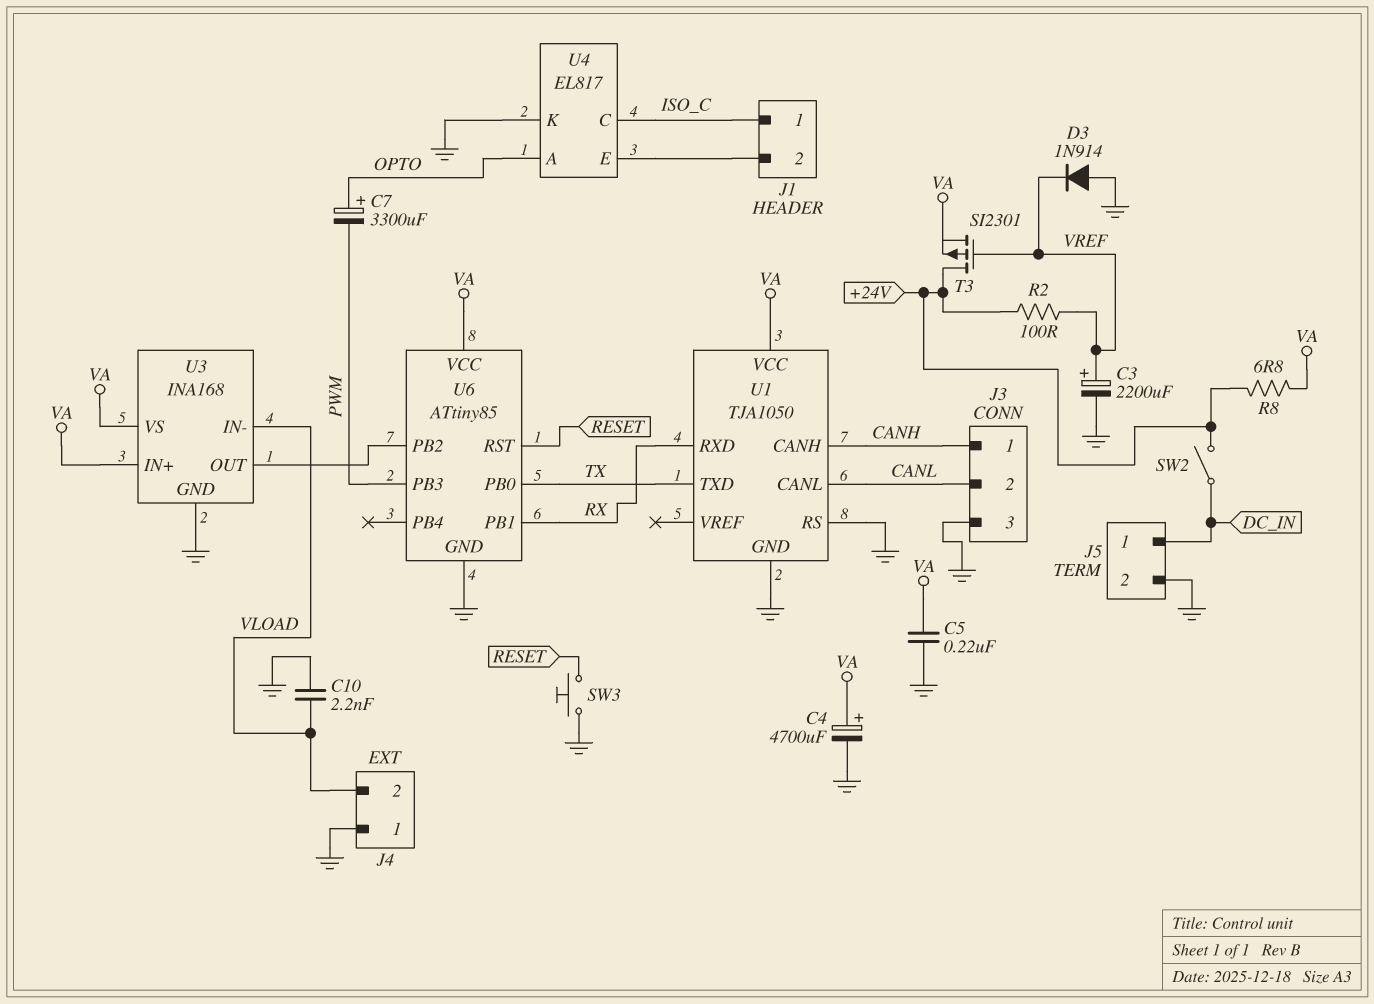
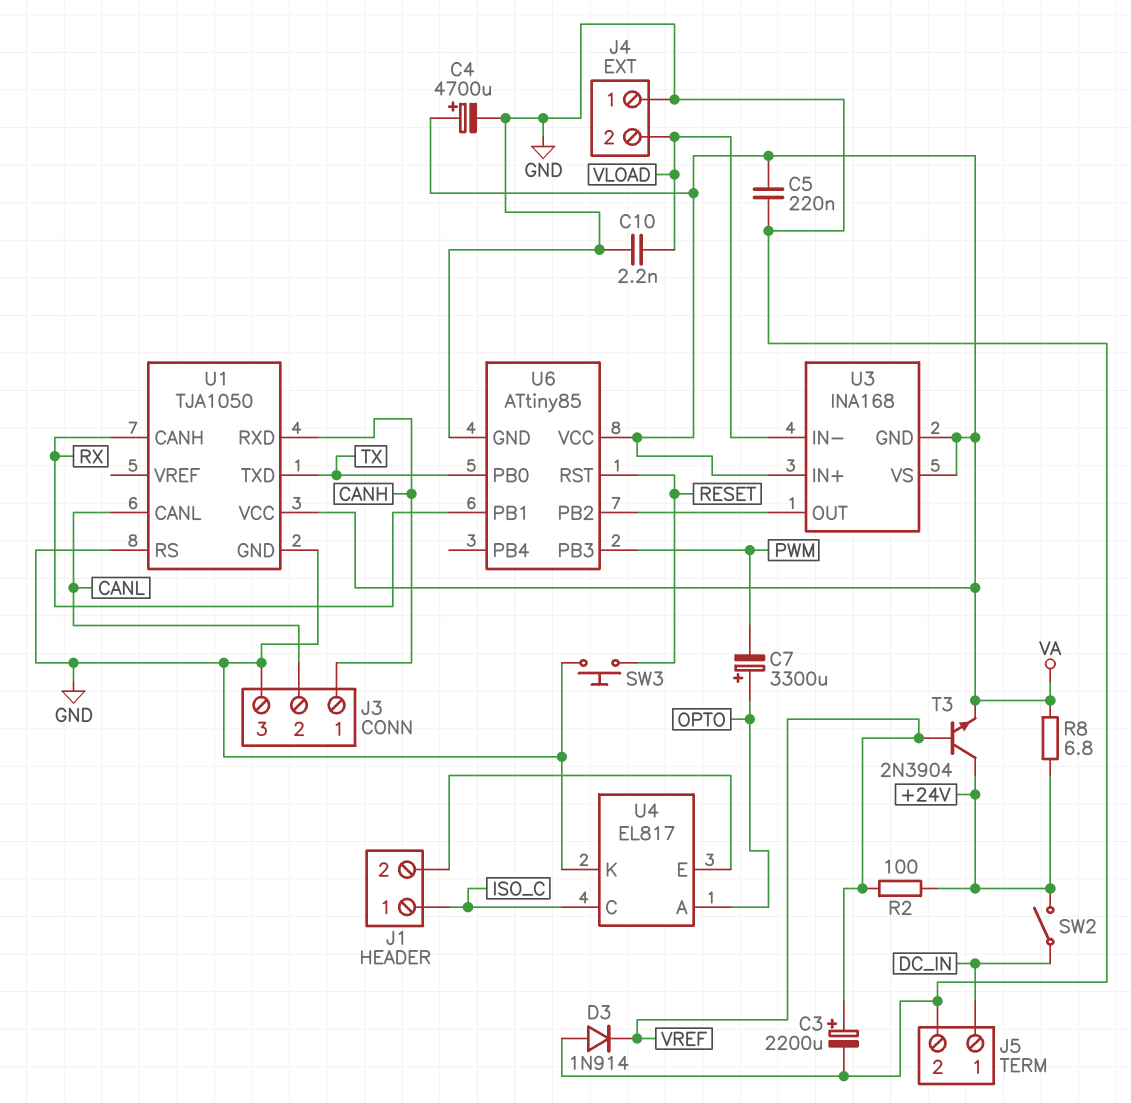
T3: PMOS SI2301 (G VREF, D +24V, S VA) -> NPN 2N3904 (B VREF, C +24V, E VA)
U1 pin CANH: CANH -> RX
U1 pin RXD: RX -> CANH
U3 pin GND: GND -> VA

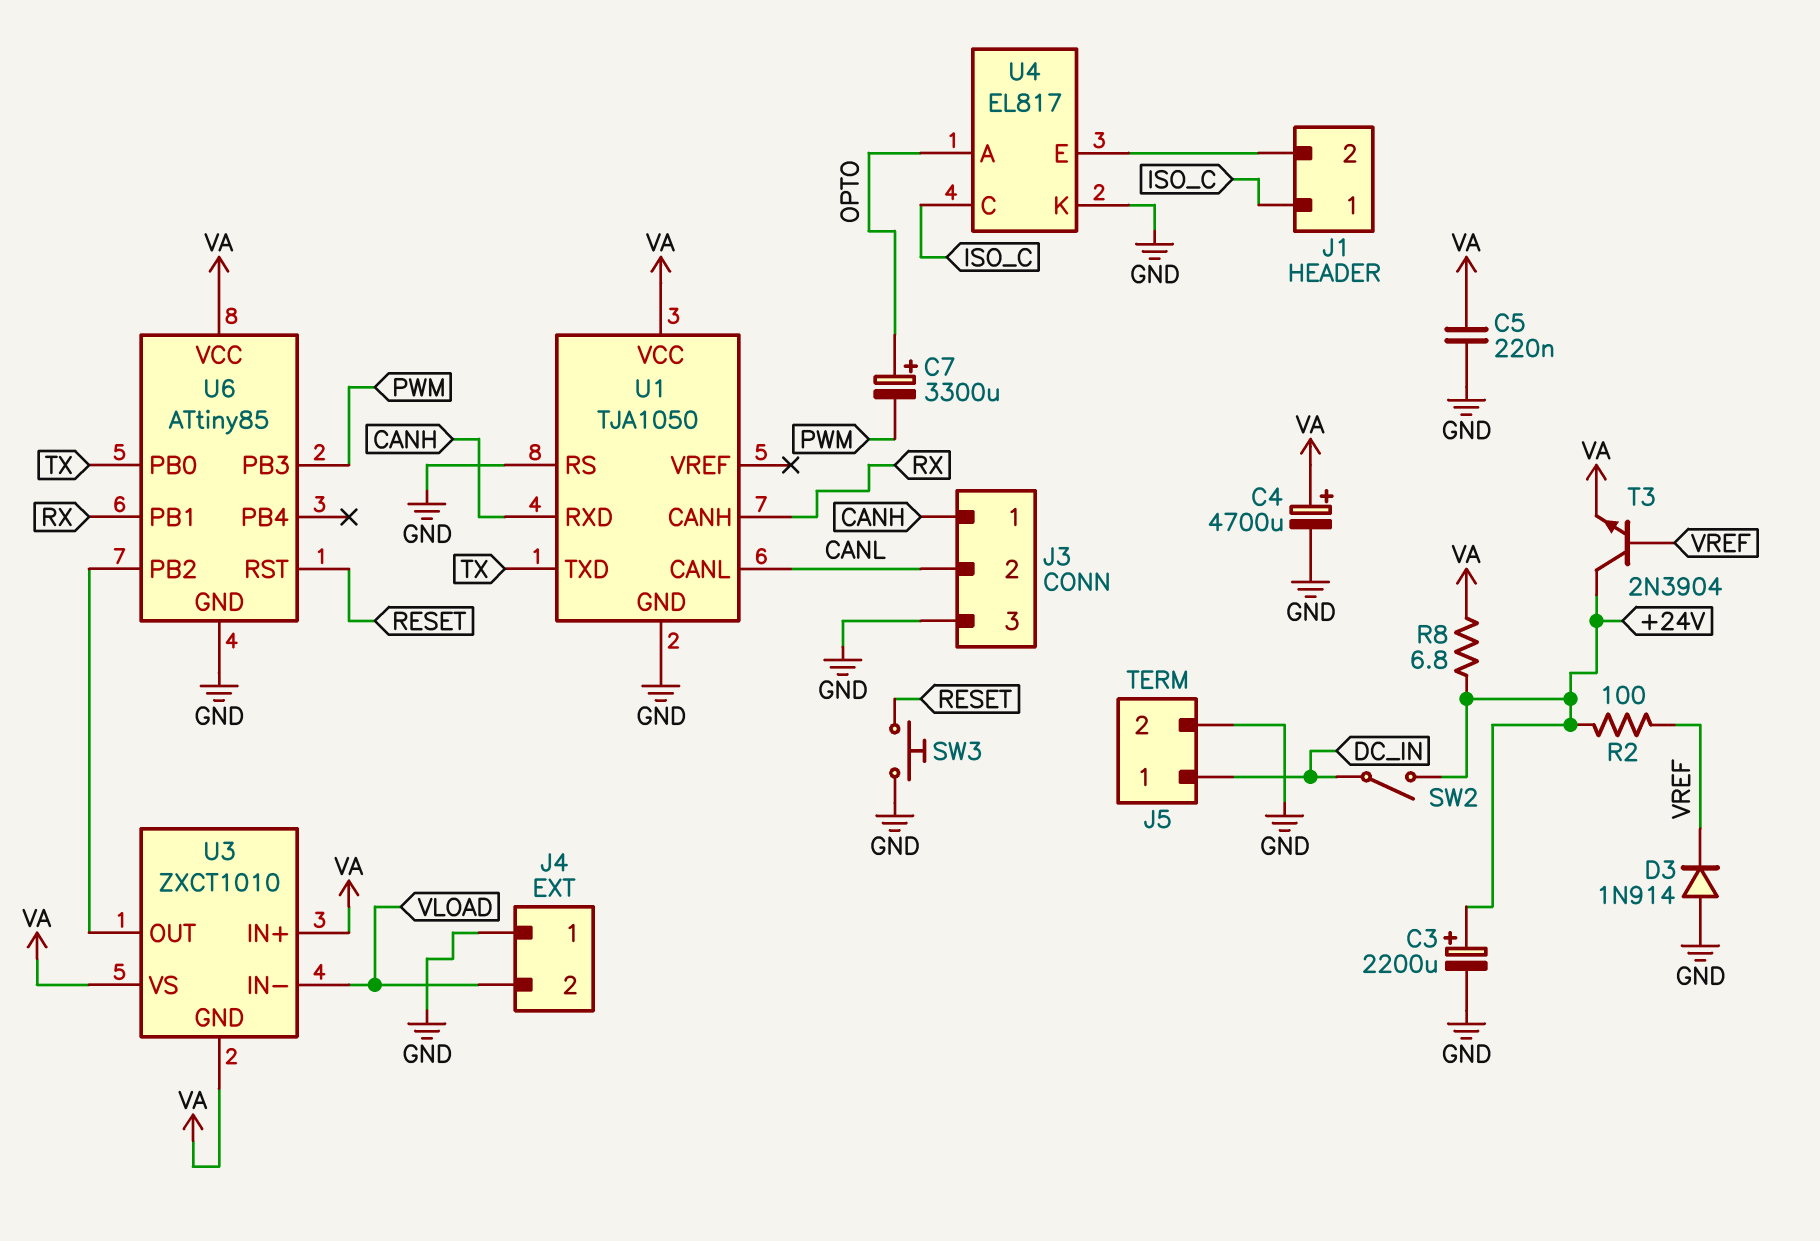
C3: 2200uF (plus VREF, minus GND) -> 2200uF (plus +24V, minus GND)
C10: 2.2nF (GND, VLOAD) -> none
U3: INA168 -> ZXCT1010

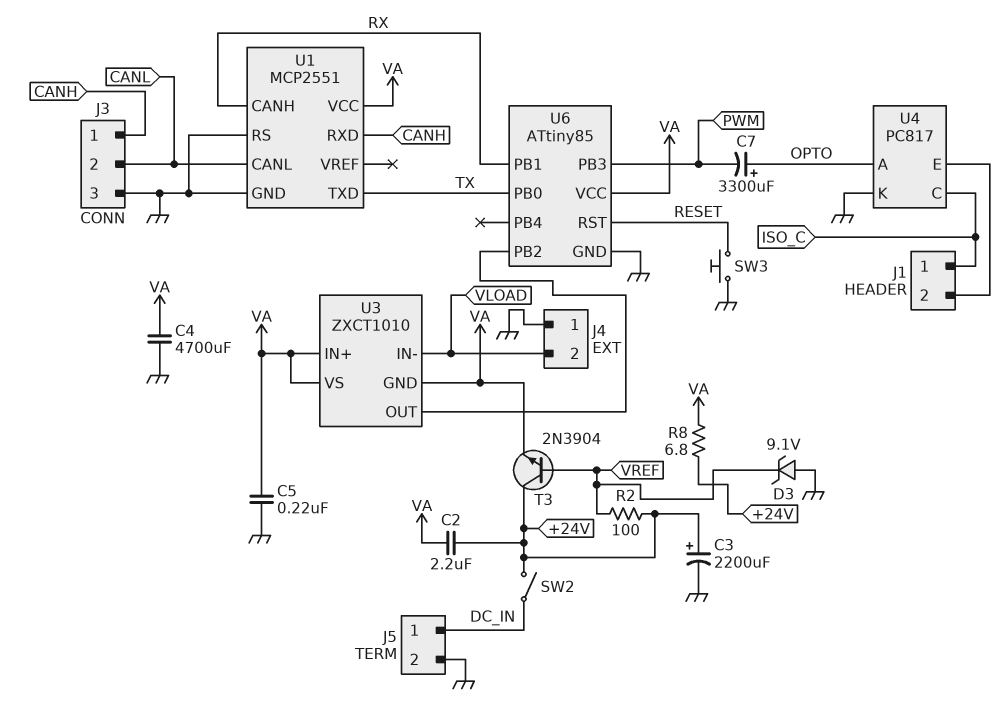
C2: none -> 2.2uF (+24V, VA)
C4: 4700uF (plus VA, minus GND) -> 4700uF (GND, VA)
D3: diode 1N914 (A GND, K VREF) -> zener 9.1V (A GND, K VREF)
U1: TJA1050 -> MCP2551
U4: EL817 -> PC817

